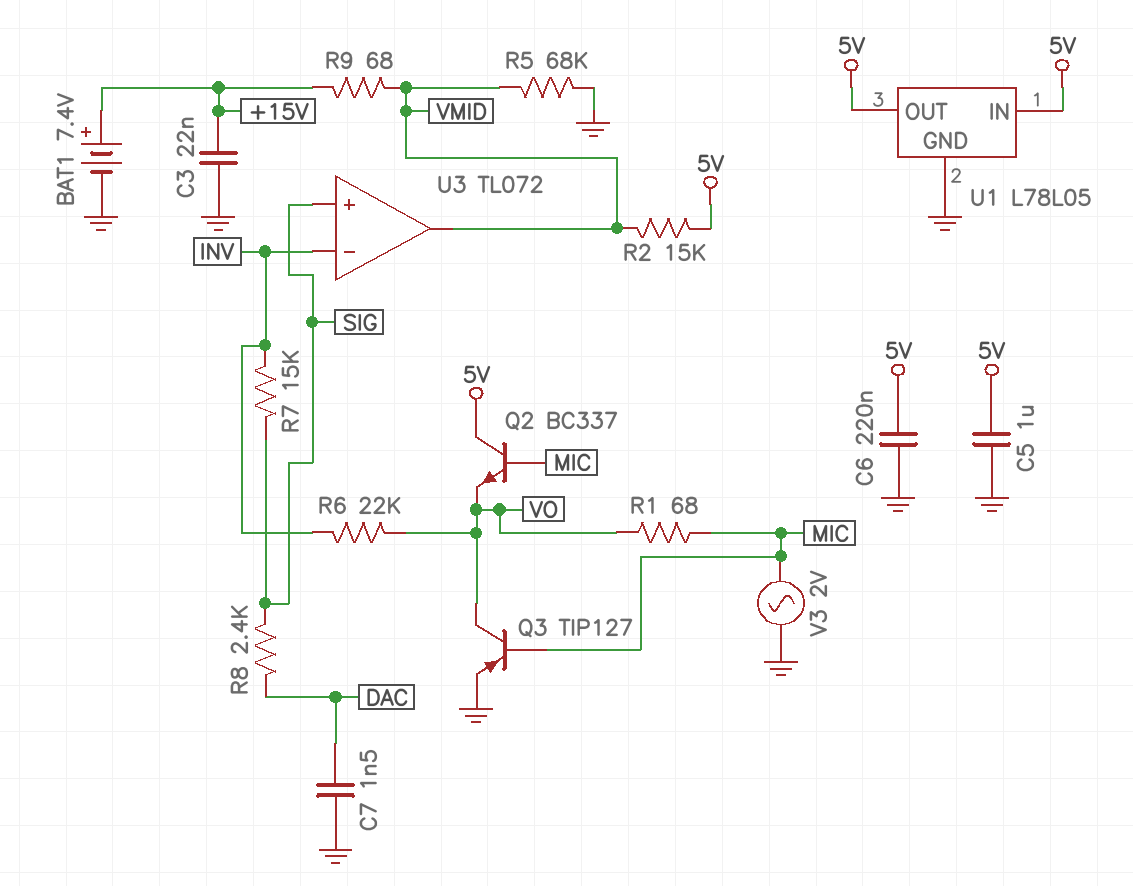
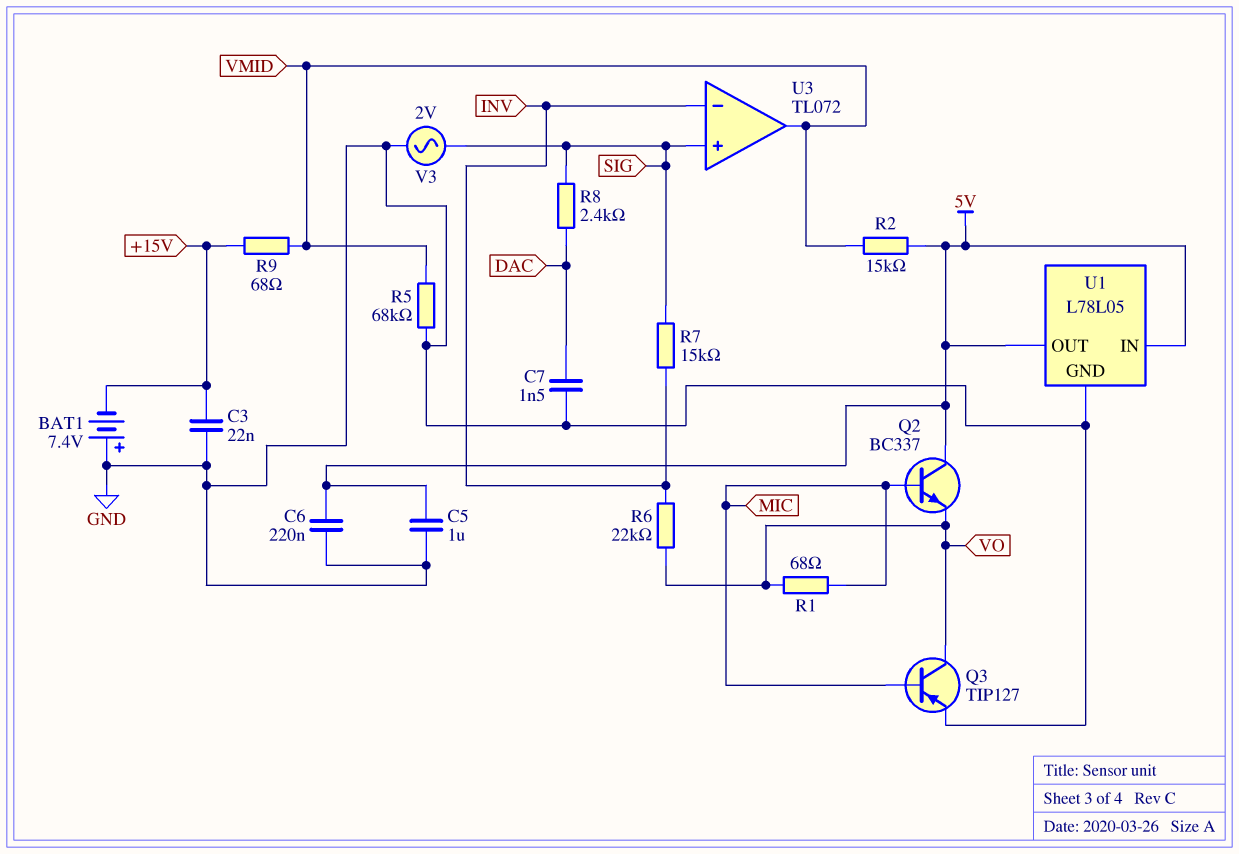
BAT1: 7.4V (plus +15V, minus GND) -> 7.4V (plus GND, minus +15V)
V3: AC 2V (GND, MIC) -> AC 2V (GND, SIG)

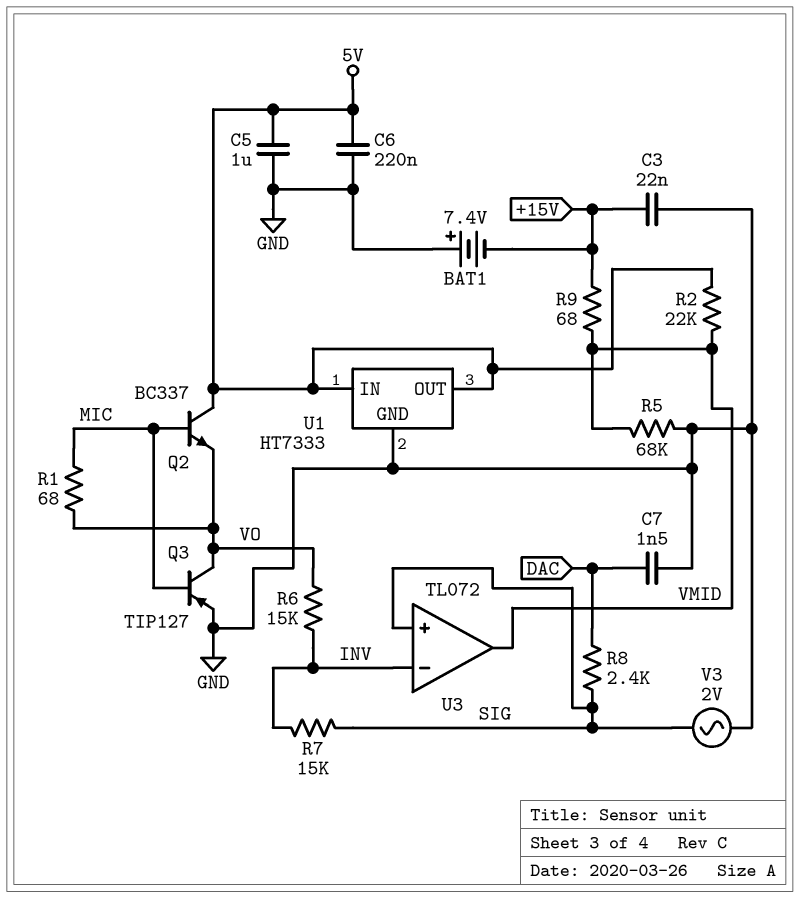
R2: 15k (5V, VMID) -> 22k (5V, VMID)
R6: 22k (INV, VO) -> 15k (INV, VO)
U1: L78L05 -> HT7333

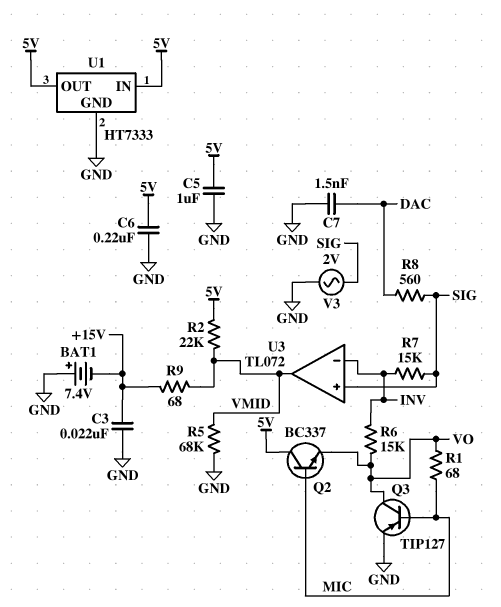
R8: 2.4k (DAC, SIG) -> 560 (DAC, SIG)

